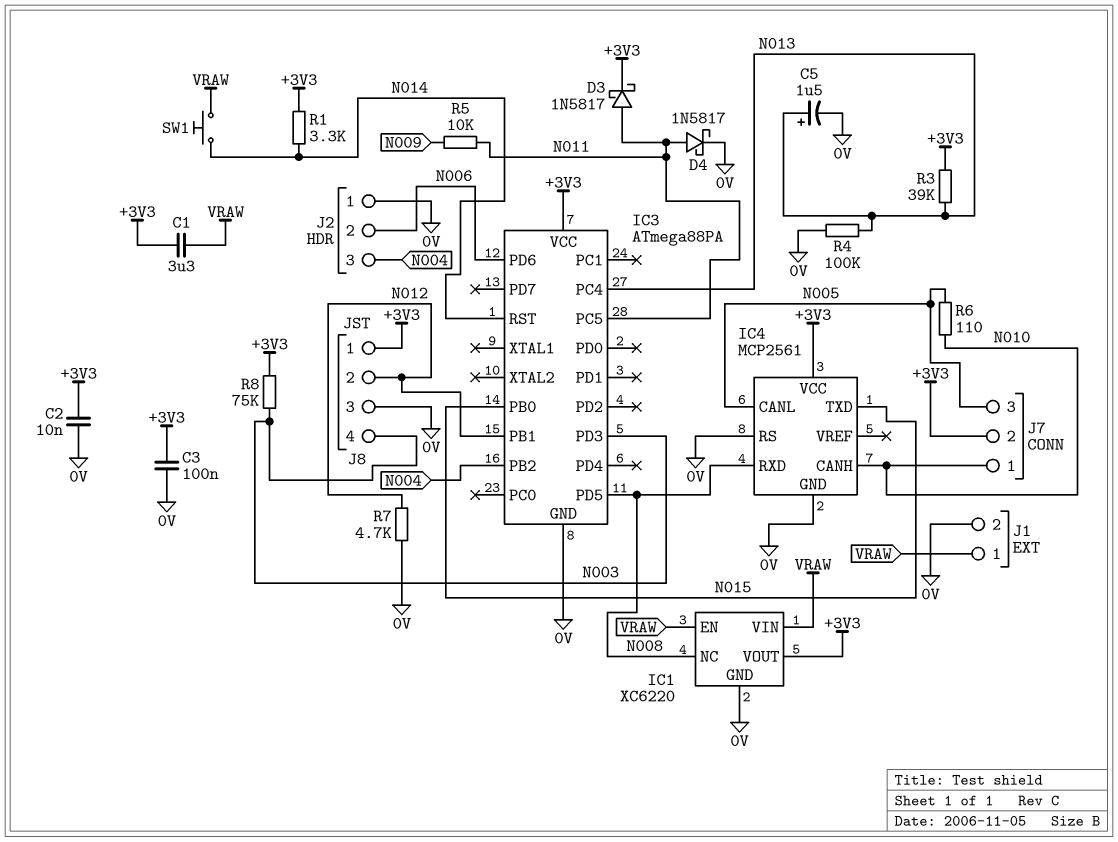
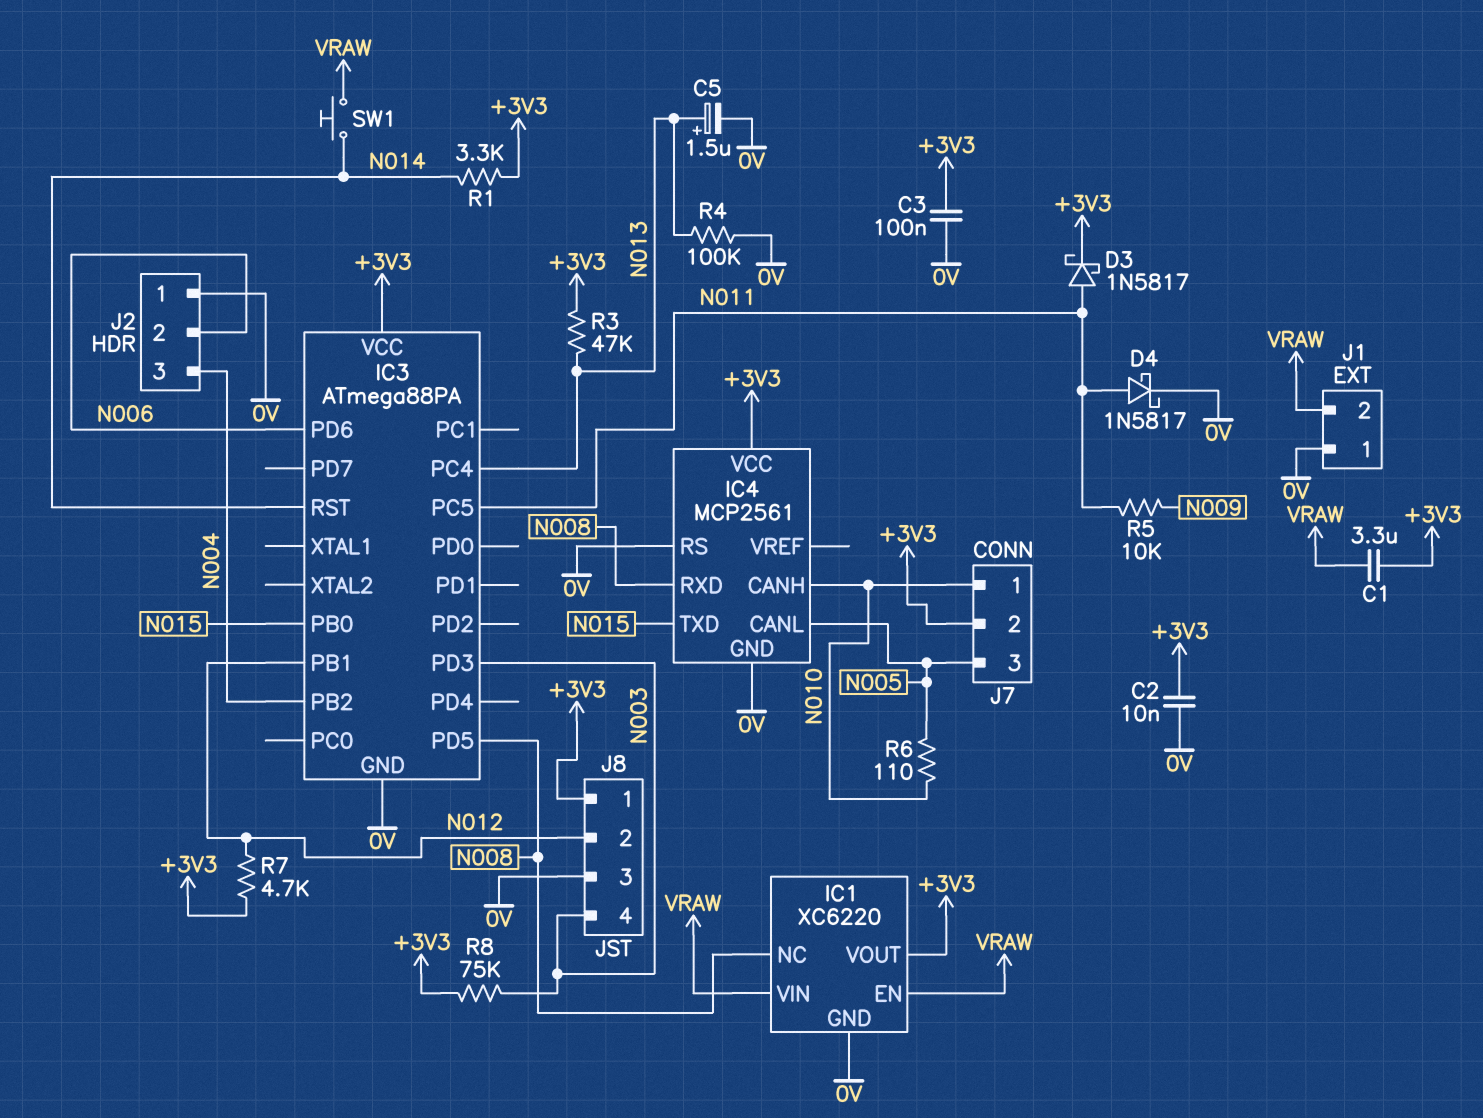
J1 pin 1: VRAW -> 0V
J1 pin 2: 0V -> VRAW
R3: 39k (+3V3, N013) -> 47k (+3V3, N013)
R7: 4.7k (0V, N012) -> 4.7k (+3V3, N012)

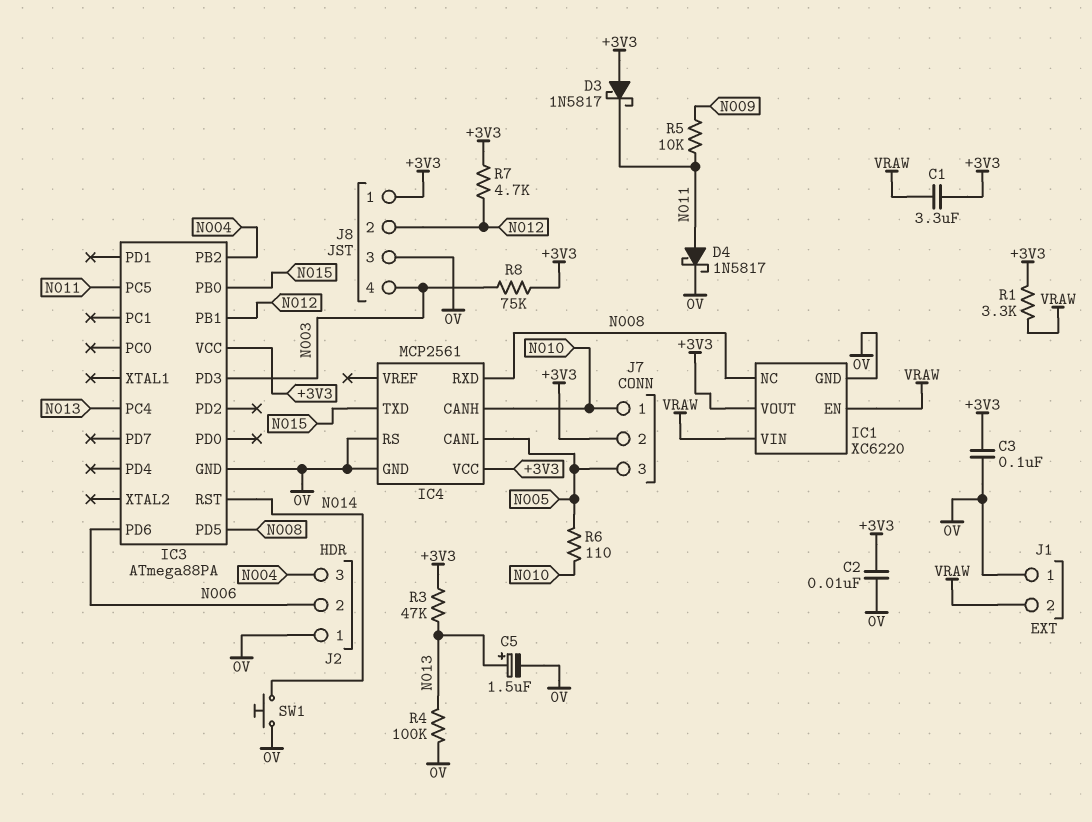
D3: schottky 1N5817 (A N011, K +3V3) -> schottky 1N5817 (A +3V3, K N011)
R1: 3.3k (+3V3, N014) -> 3.3k (+3V3, VRAW)
SW1: button (N014, VRAW) -> button (0V, N014)

